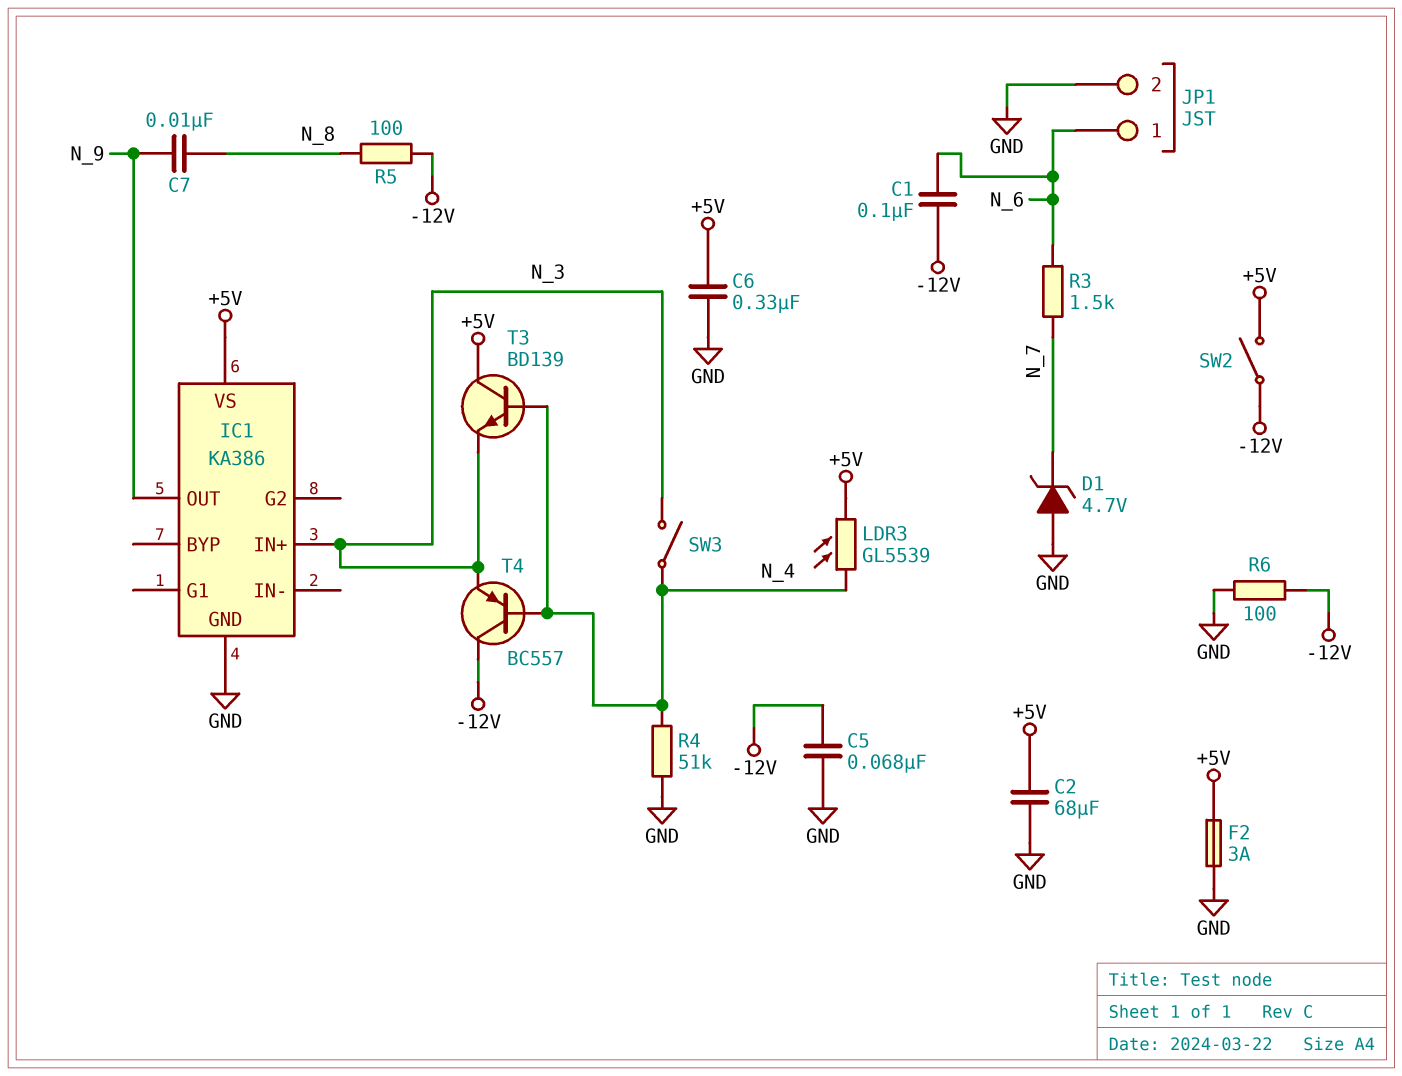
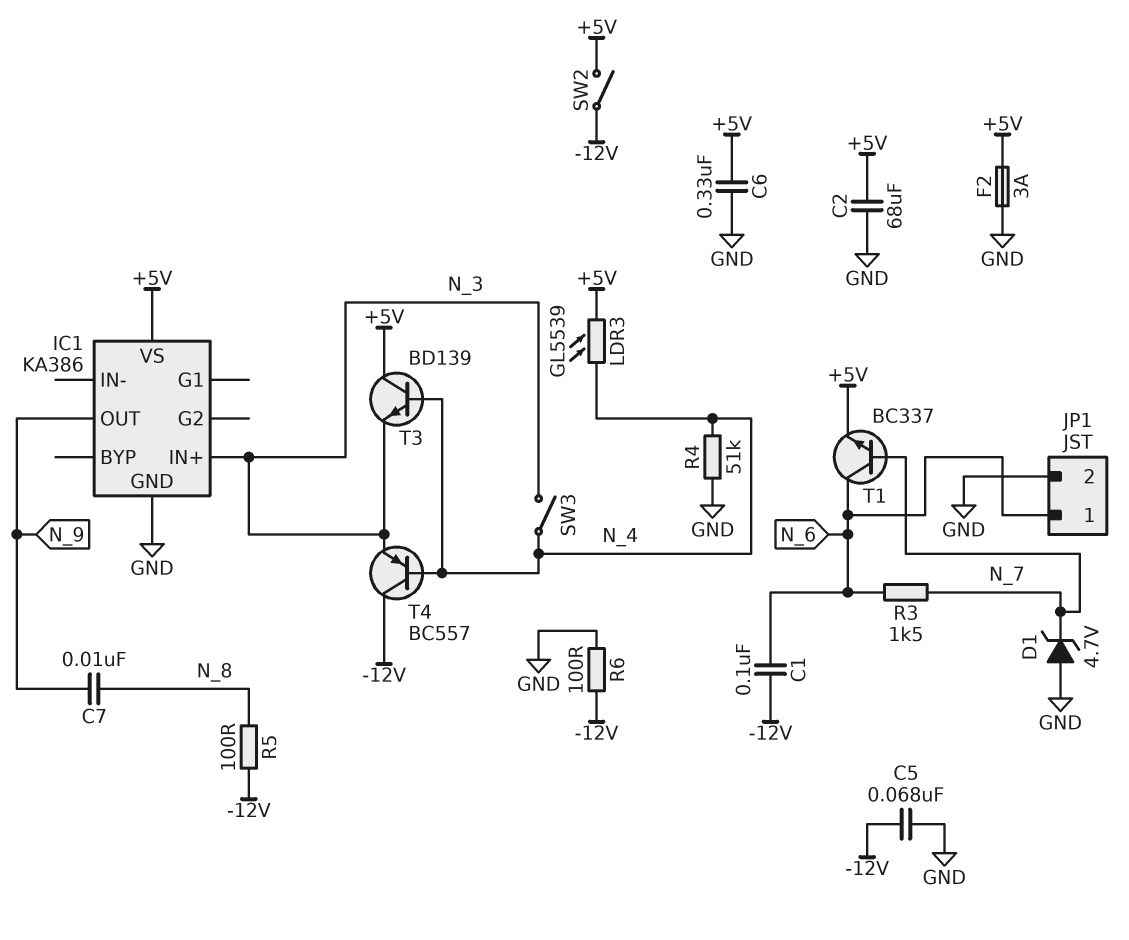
T1: none -> NPN BC337 (B N_7, C N_6, E +5V)

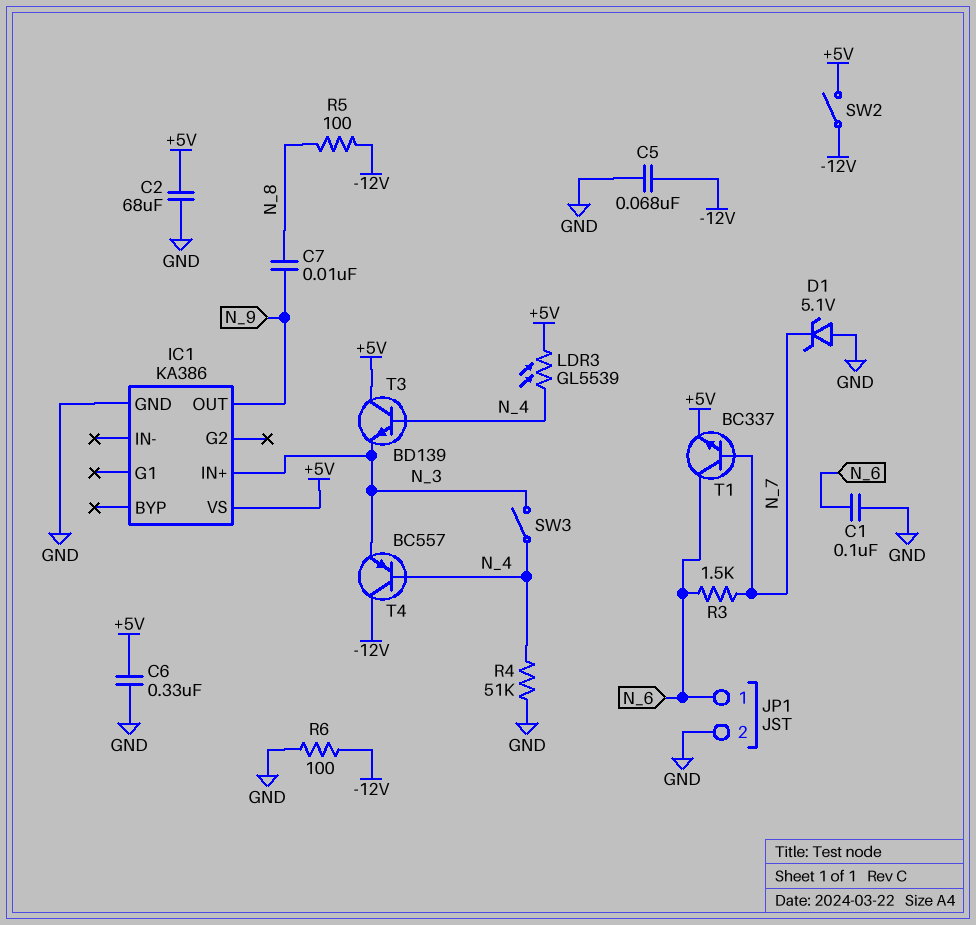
C1: 100nF (-12V, N_6) -> 100nF (GND, N_6)
D1: zener 4.7V (A GND, K N_7) -> zener 5.1V (A GND, K N_7)
F2: 3A (+5V, GND) -> none

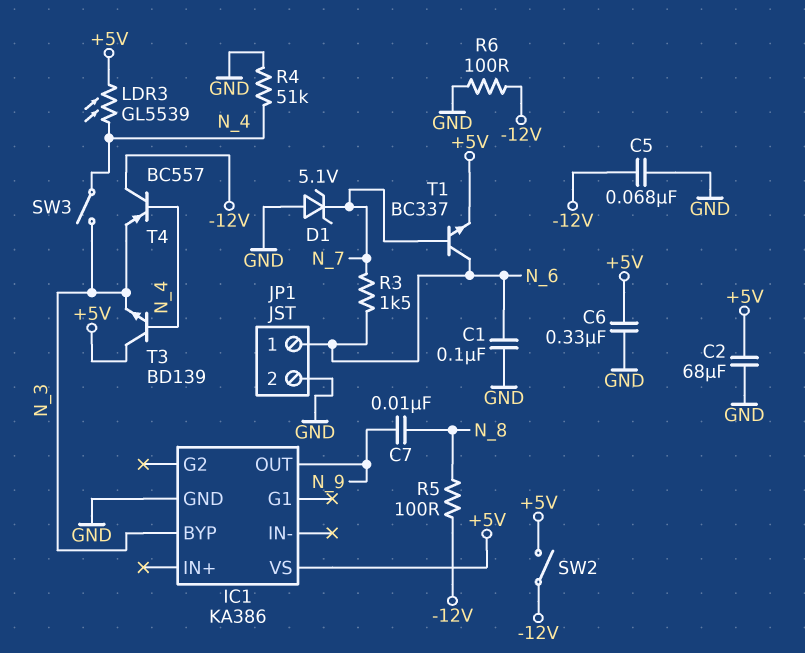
IC1 pin BYP: none -> N_3
IC1 pin IN+: N_3 -> none

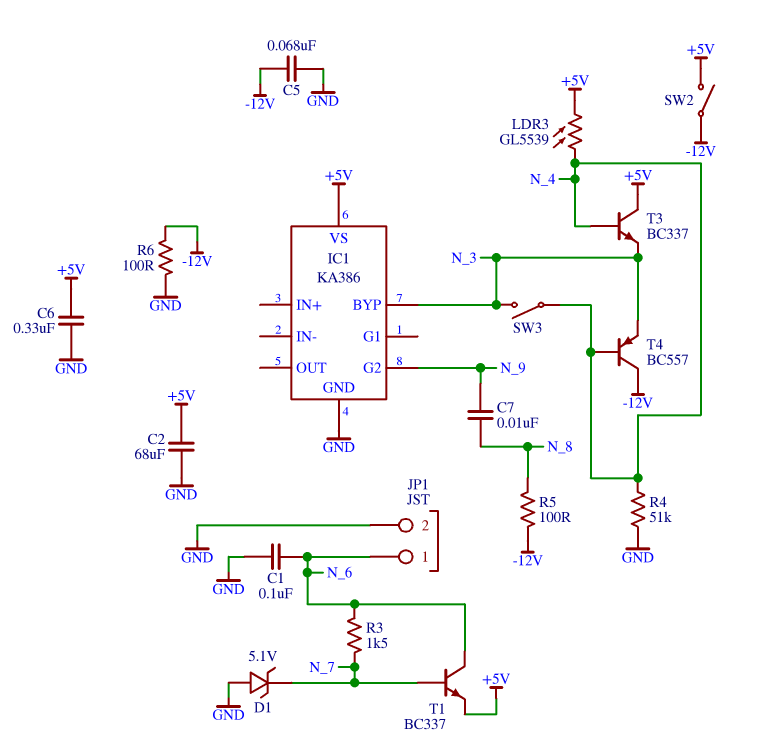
IC1 pin G2: none -> N_9
IC1 pin OUT: N_9 -> none
T3: NPN BD139 (B N_4, C +5V, E N_3) -> NPN BC337 (B N_4, C +5V, E N_3)

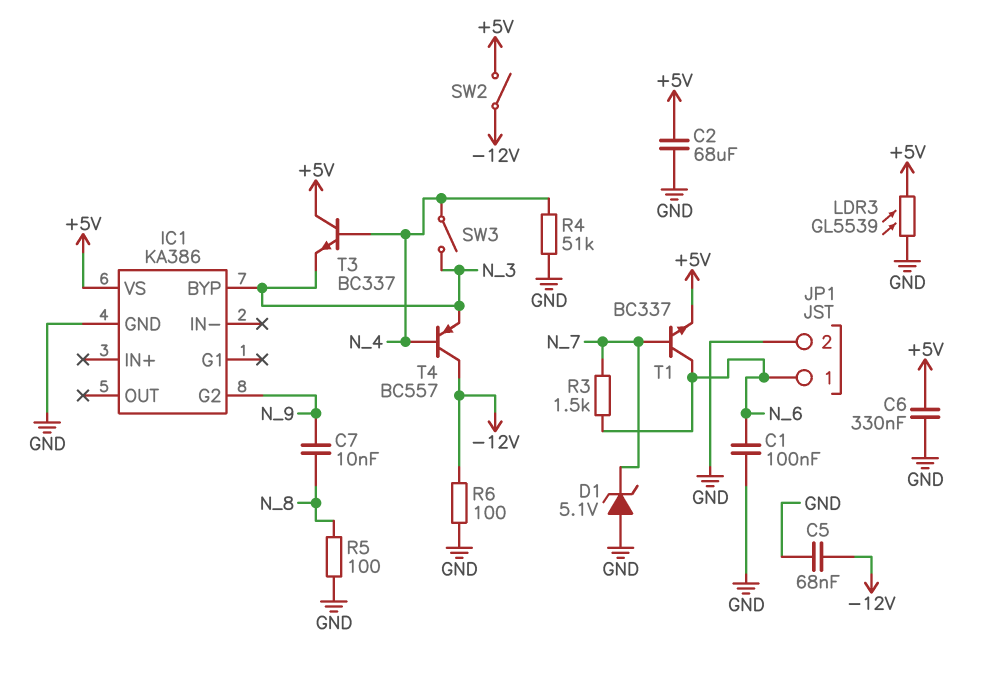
LDR3: GL5539 (+5V, N_4) -> GL5539 (+5V, GND)
R5: 100 (-12V, N_8) -> 100 (GND, N_8)

